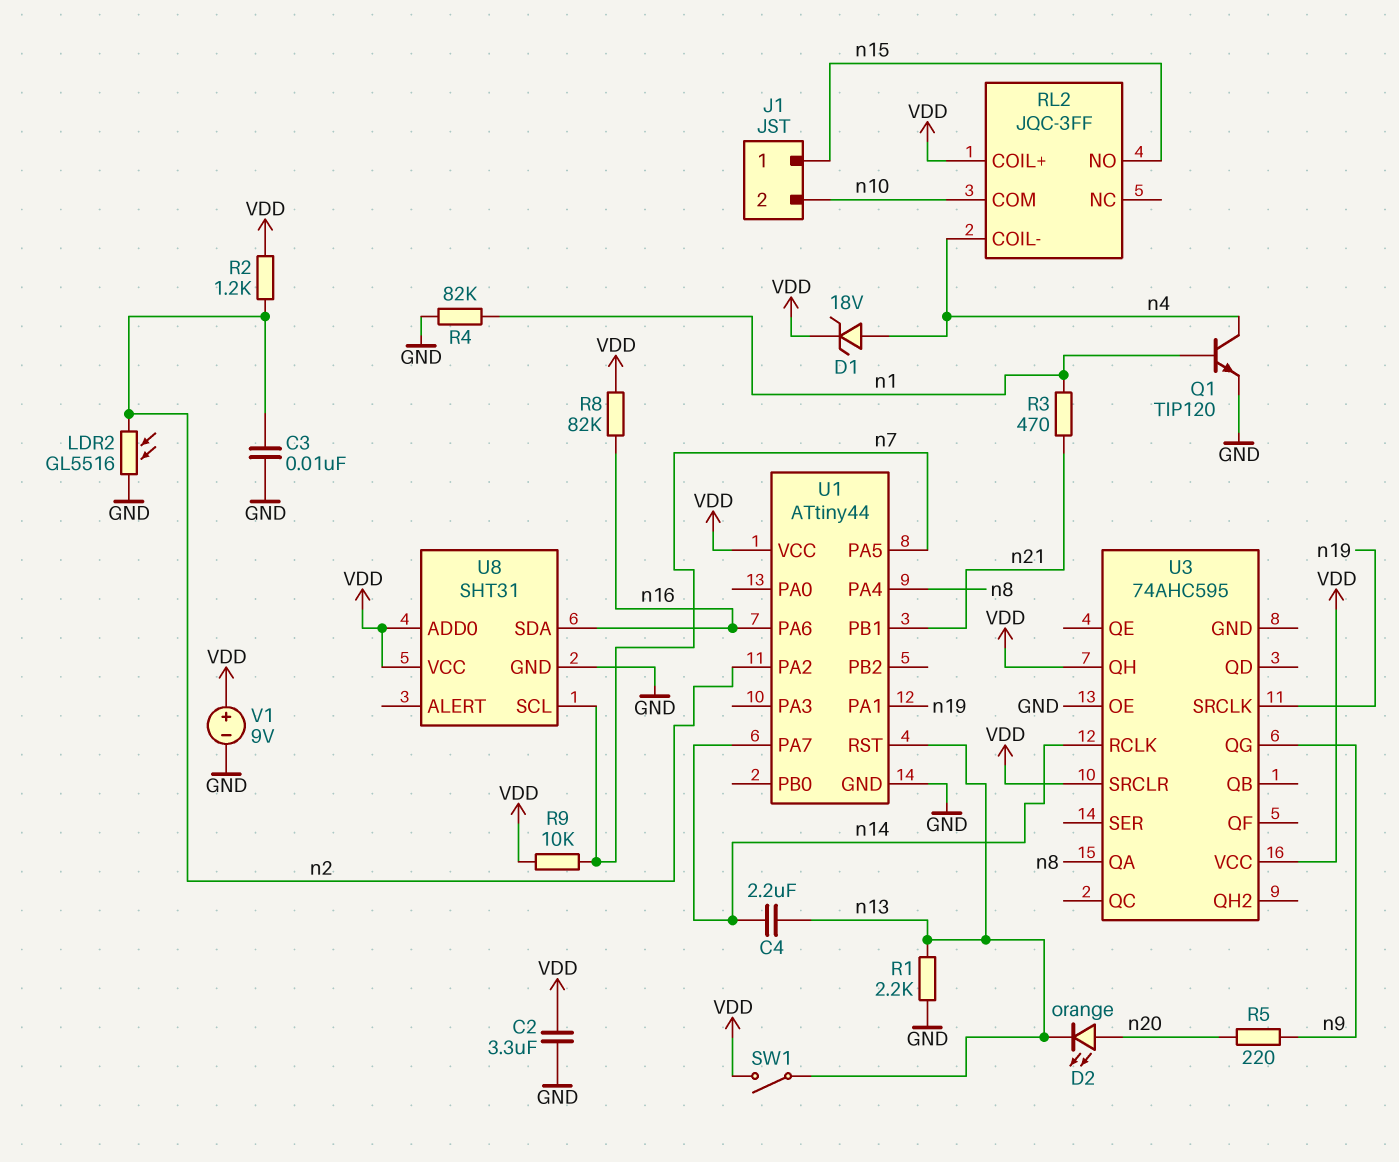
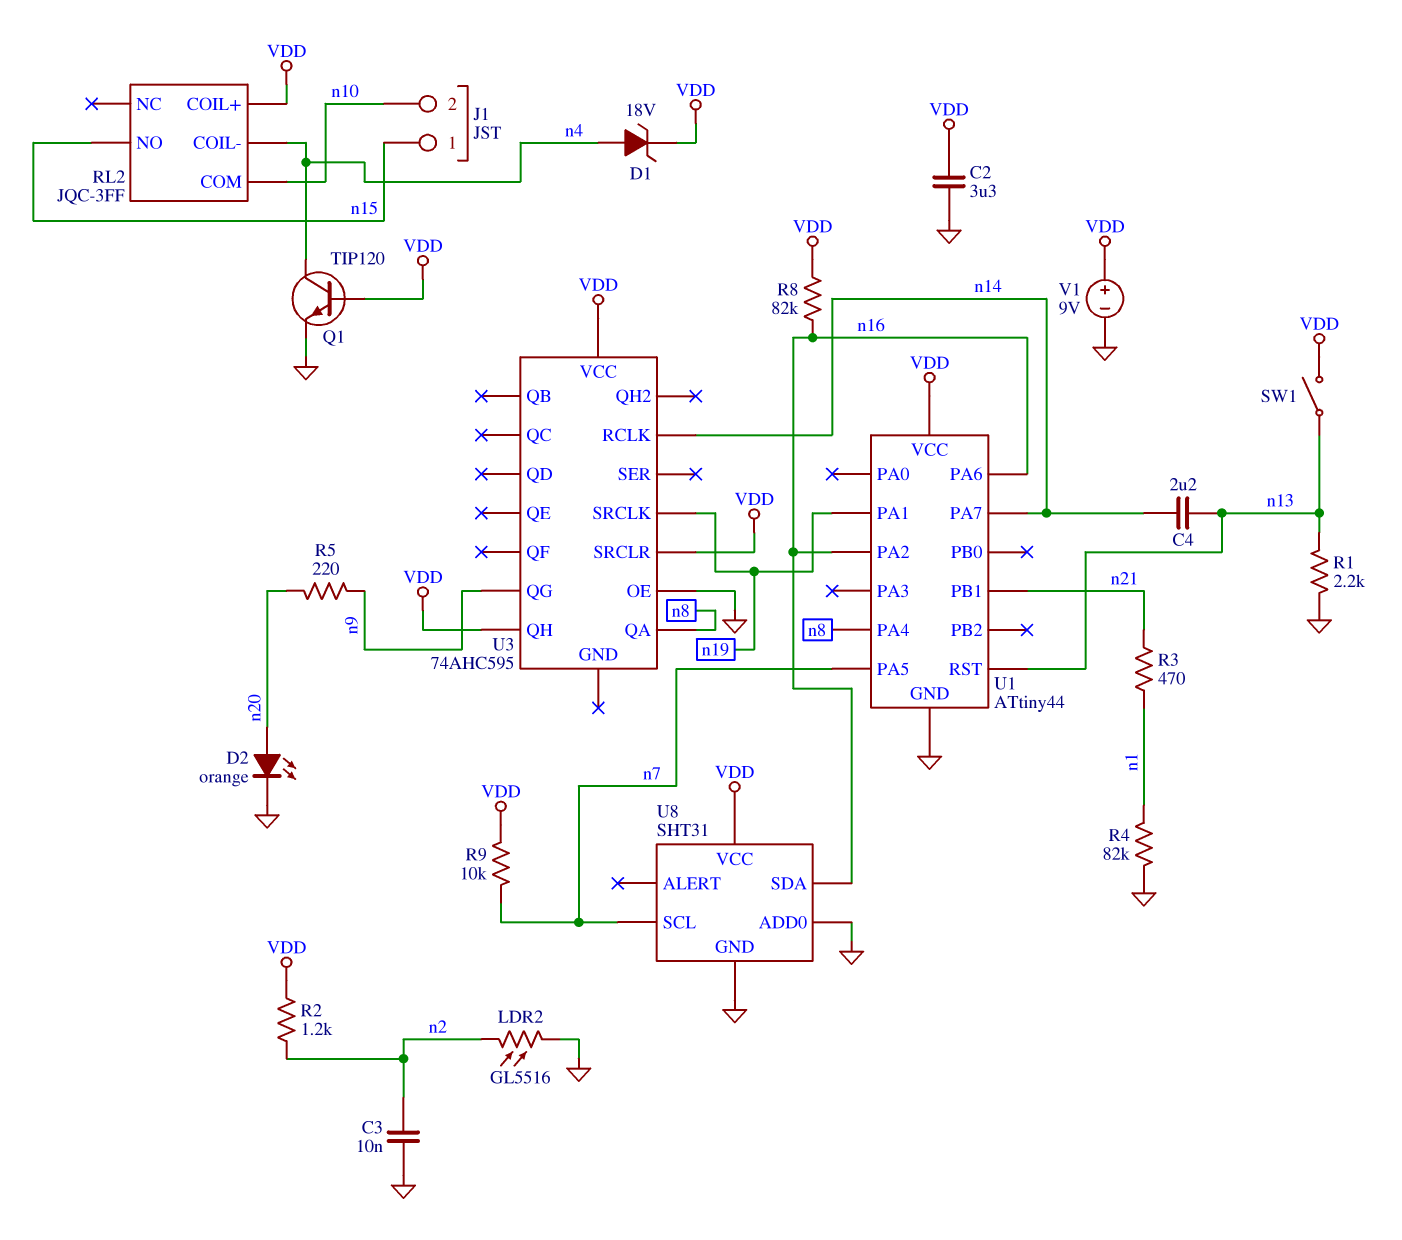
D2: LED orange (A n20, K n13) -> LED orange (A n20, K GND)
Q1: NPN TIP120 (B n1, C n4, E GND) -> NPN TIP120 (B VDD, C n4, E GND)
U1 pin PA2: n2 -> n16
U8 pin ADD0: VDD -> GND

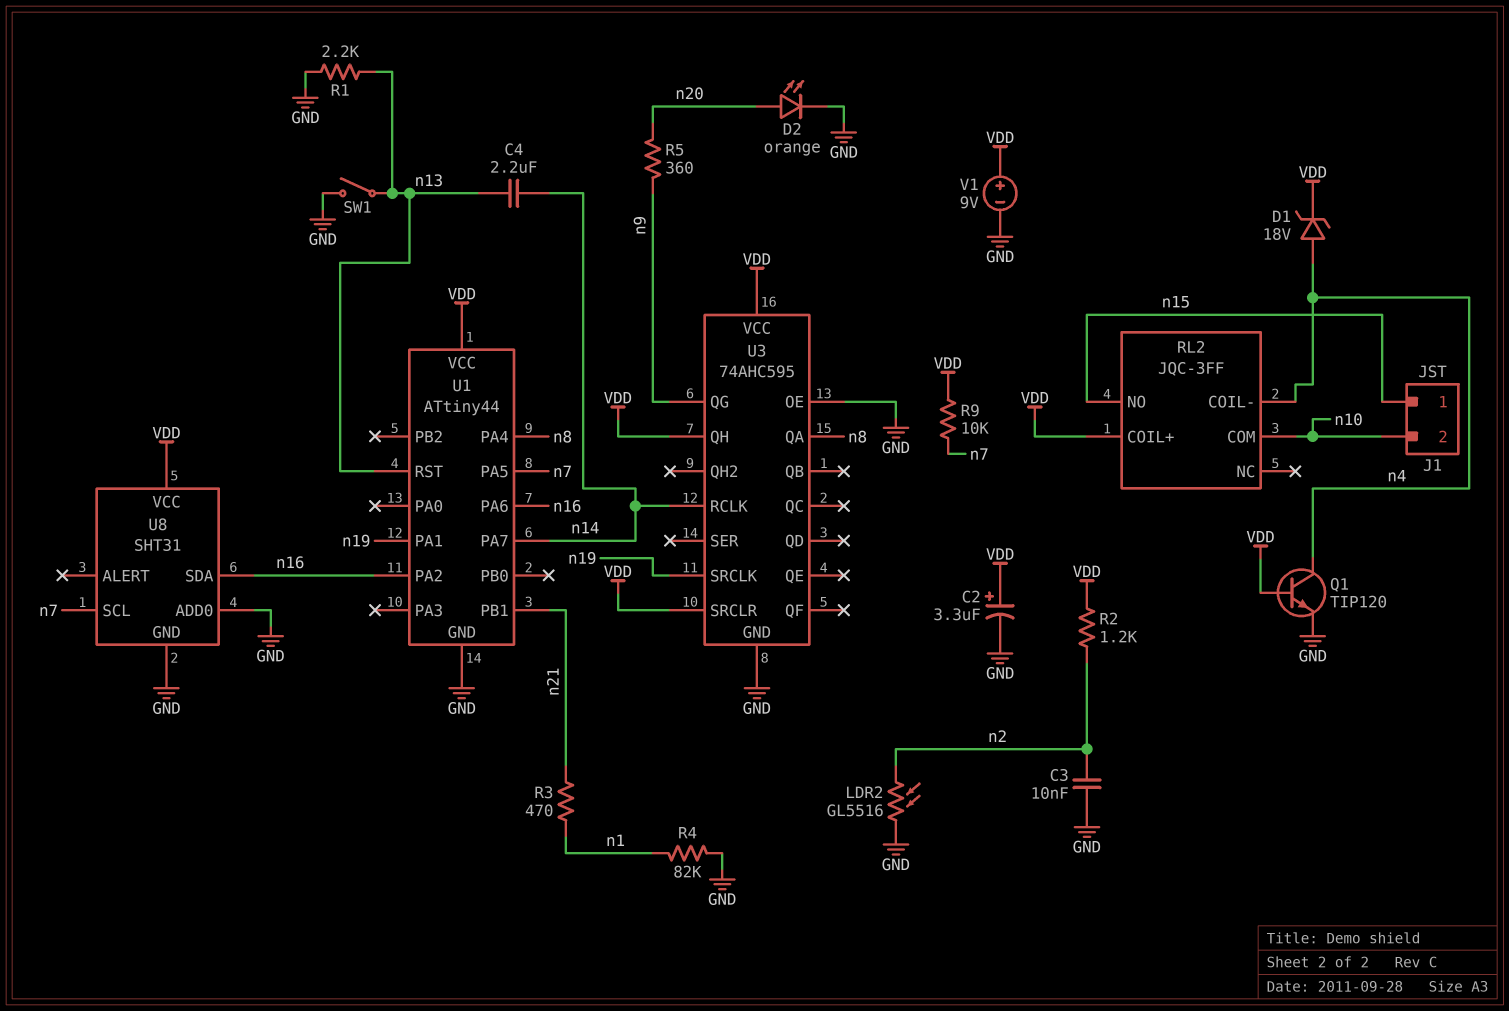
C2: 3.3uF (GND, VDD) -> 3.3uF (plus VDD, minus GND)
R5: 220 (n9, n20) -> 360 (n9, n20)
R8: 82k (VDD, n16) -> none
SW1: switch (VDD, n13) -> switch (GND, n13)
U3 pin GND: none -> GND

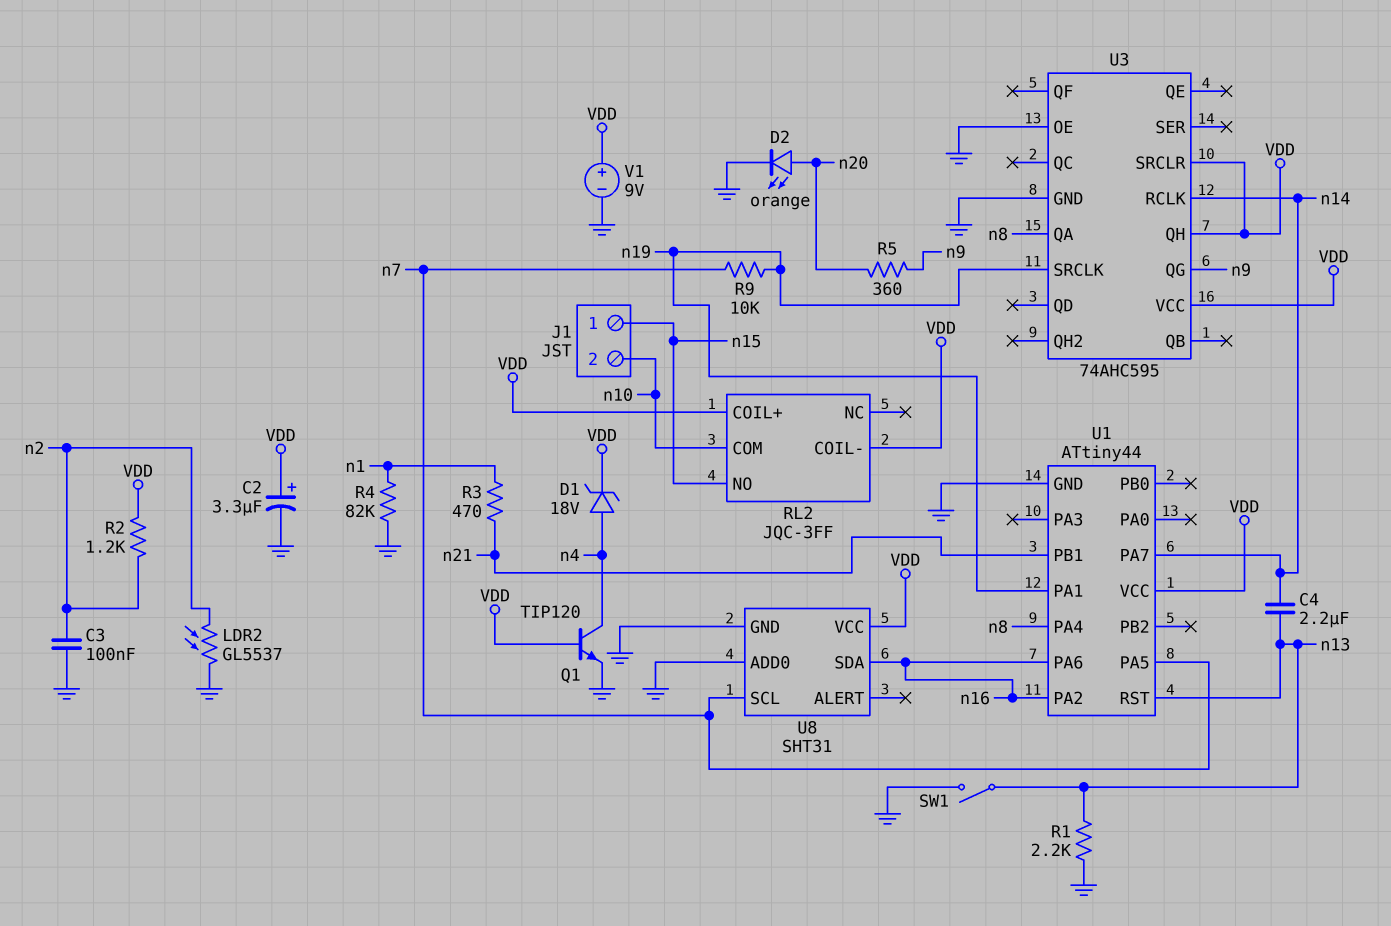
C3: 10nF (GND, n2) -> 100nF (GND, n2)
LDR2: GL5516 (GND, n2) -> GL5537 (GND, n2)
R9: 10k (VDD, n7) -> 10k (n7, n19)
RL2 pin COIL-: n4 -> VDD

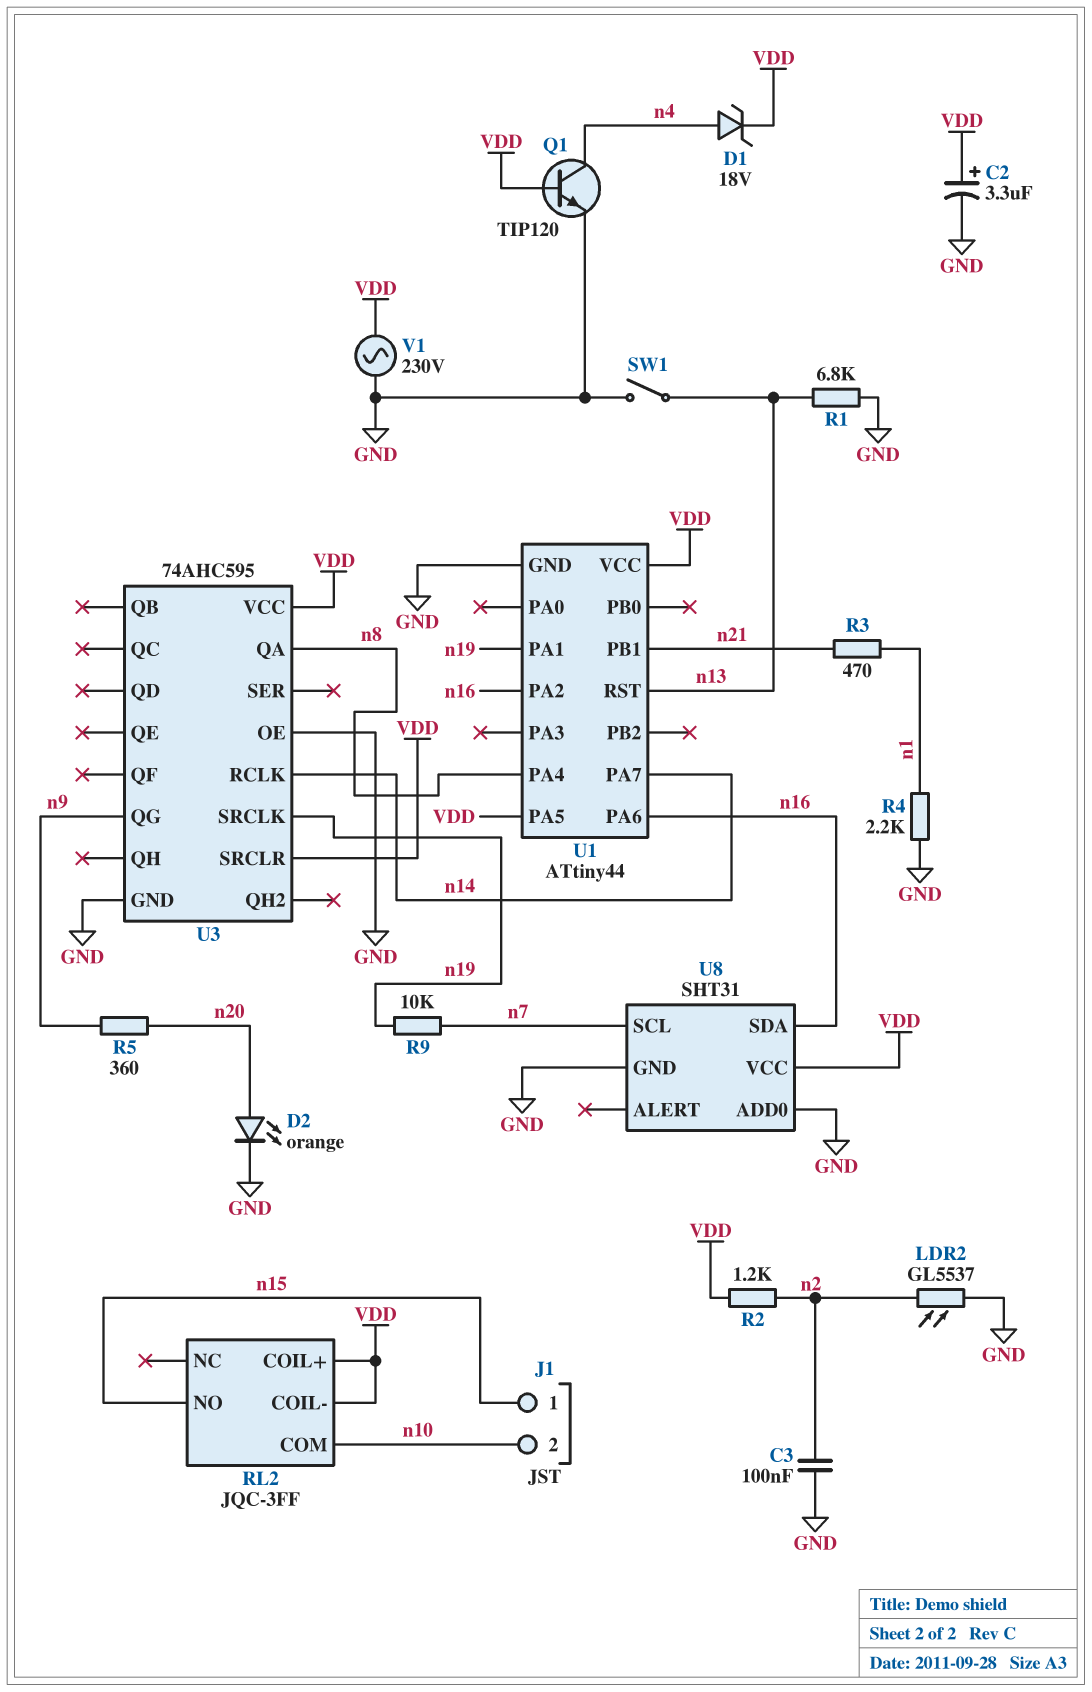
C4: 2.2uF (n13, n14) -> none
R1: 2.2k (GND, n13) -> 6.8k (GND, n13)
R4: 82k (GND, n1) -> 2.2k (GND, n1)
U1 pin PA5: n7 -> VDD
U3 pin QH: VDD -> none
V1: 9V (plus VDD, minus GND) -> AC 230V (GND, VDD)

